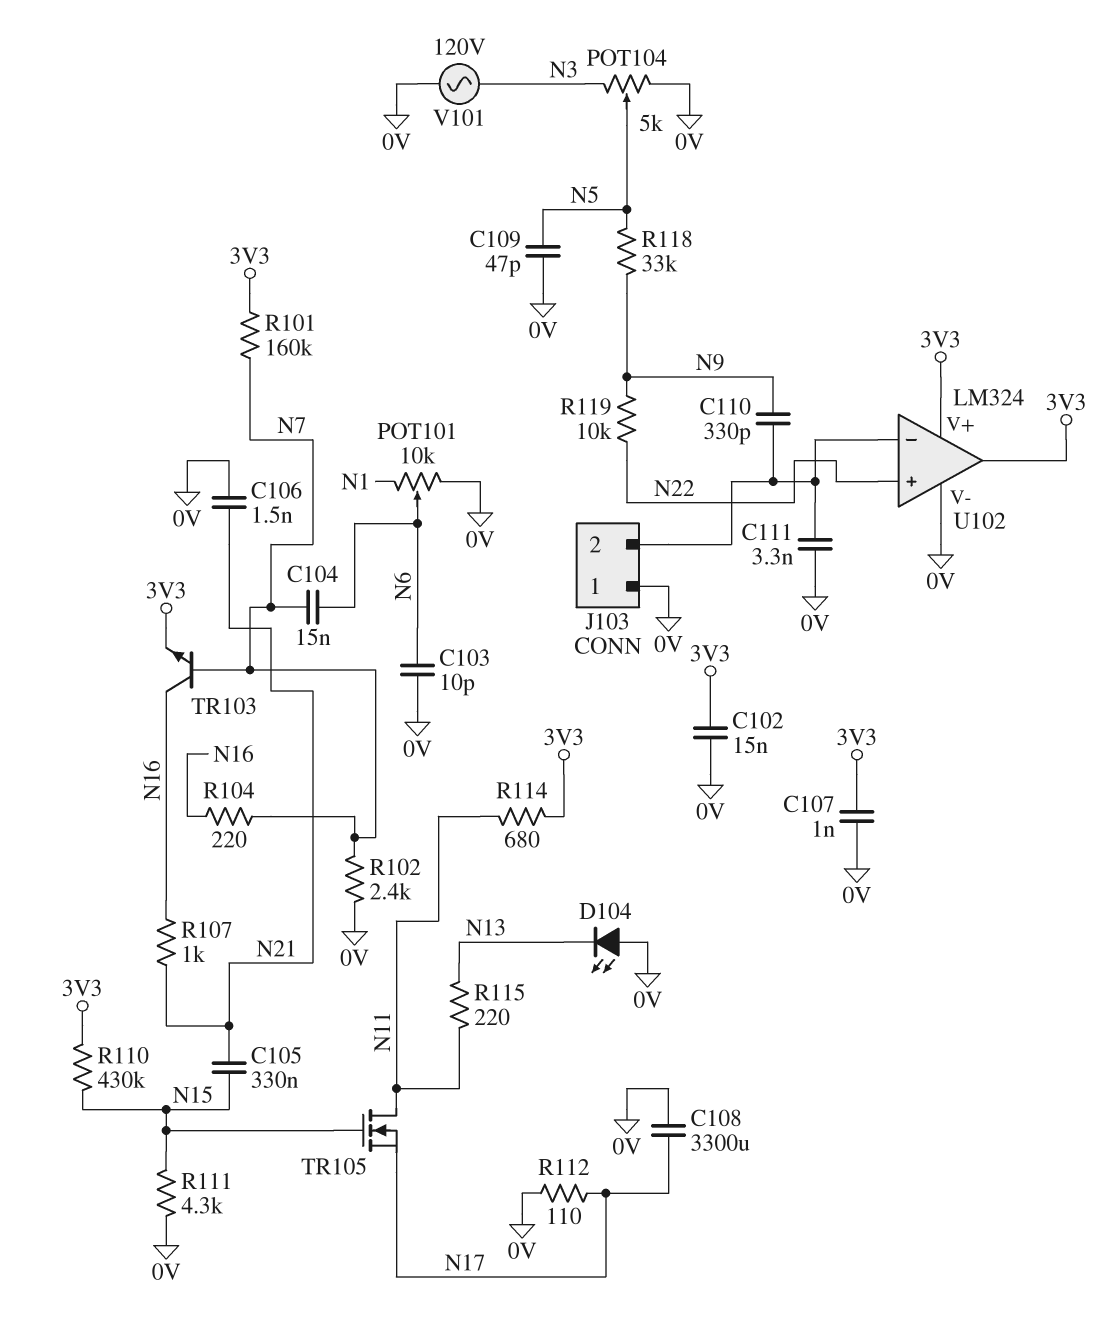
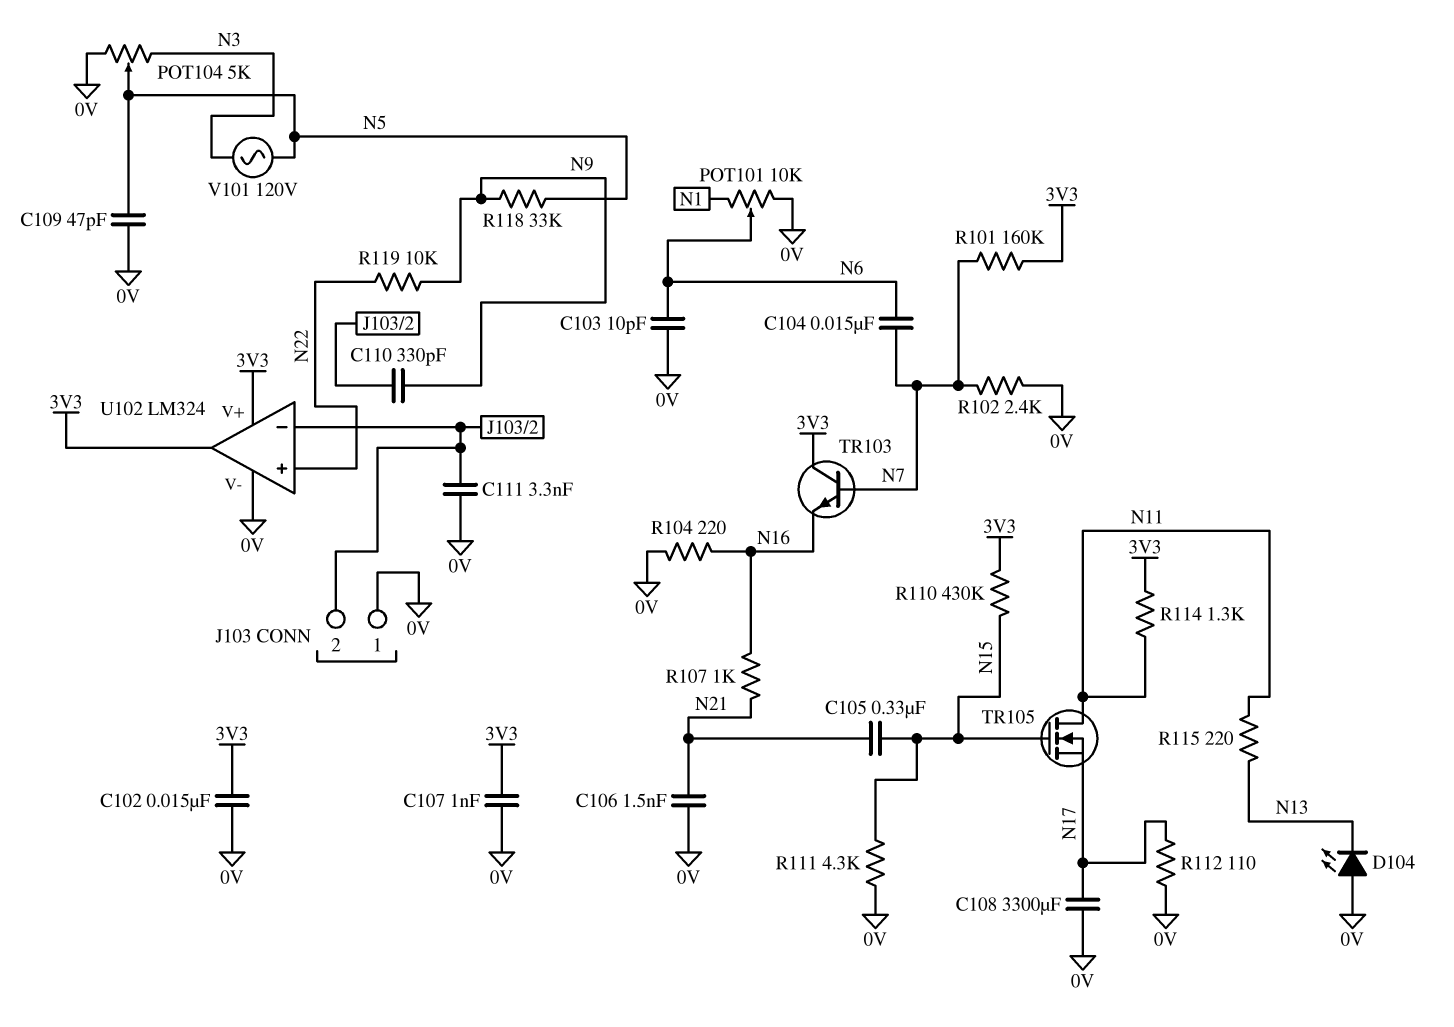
R104: 220 (N7, N16) -> 220 (0V, N16)
R114: 680 (3V3, N11) -> 1.3k (3V3, N11)
TR103: NPN (B N7, C N16, E 3V3) -> NPN (B N7, C 3V3, E N16)
V101: AC 120V (0V, N3) -> AC 120V (N3, N5)

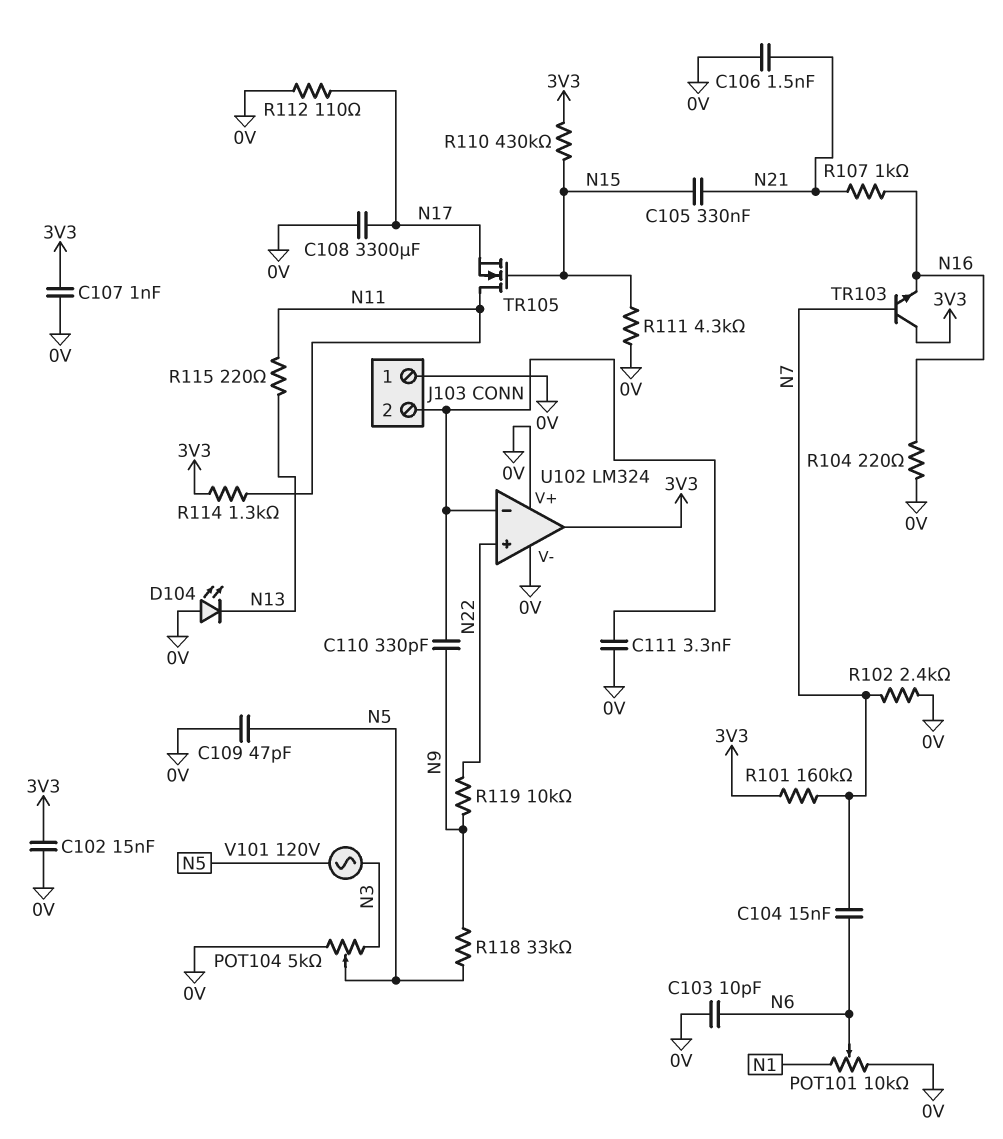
U102 pin V+: 3V3 -> 0V

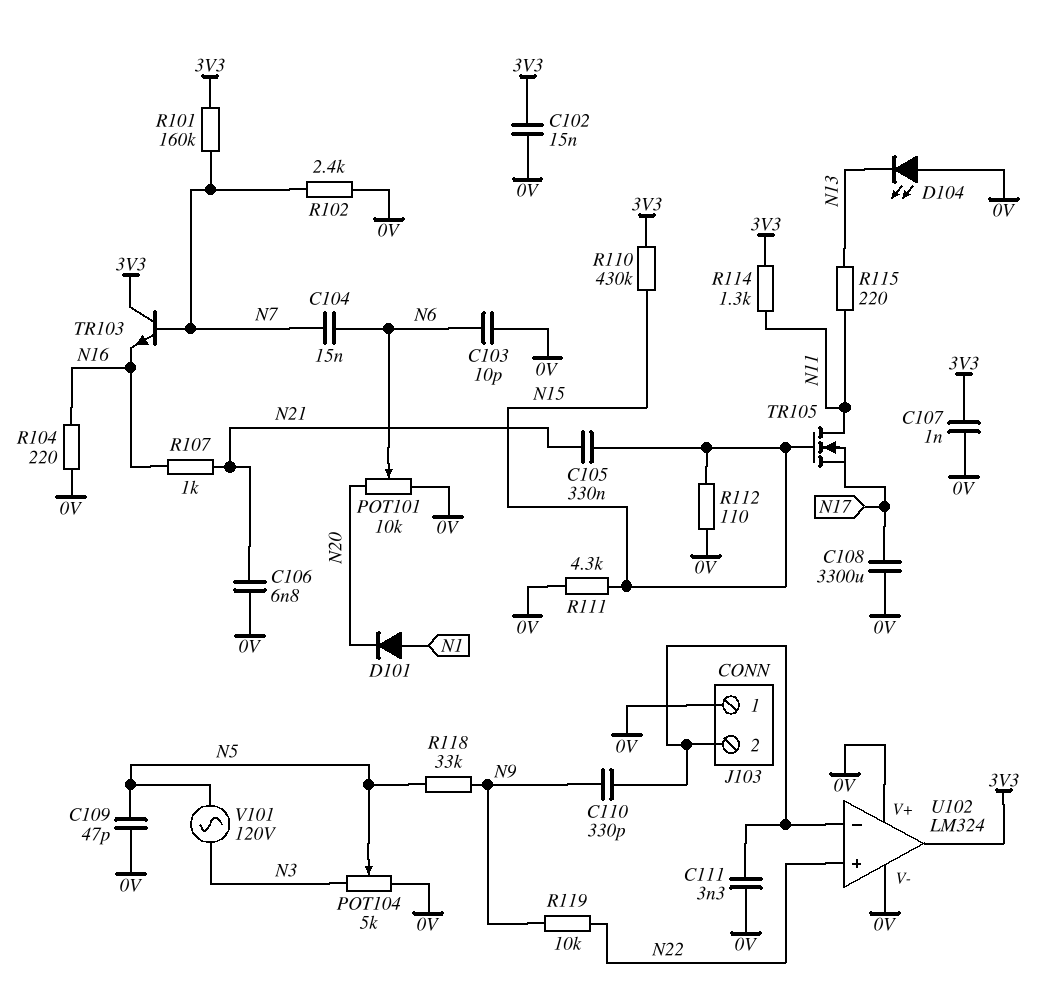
C106: 1.5nF (0V, N21) -> 6.8nF (0V, N21)
D101: none -> diode (A N1, K N20)
POT101: 10k (0V, N1, wiper N6) -> 10k (0V, N20, wiper N6)
R112: 110 (0V, N17) -> 110 (0V, N15)

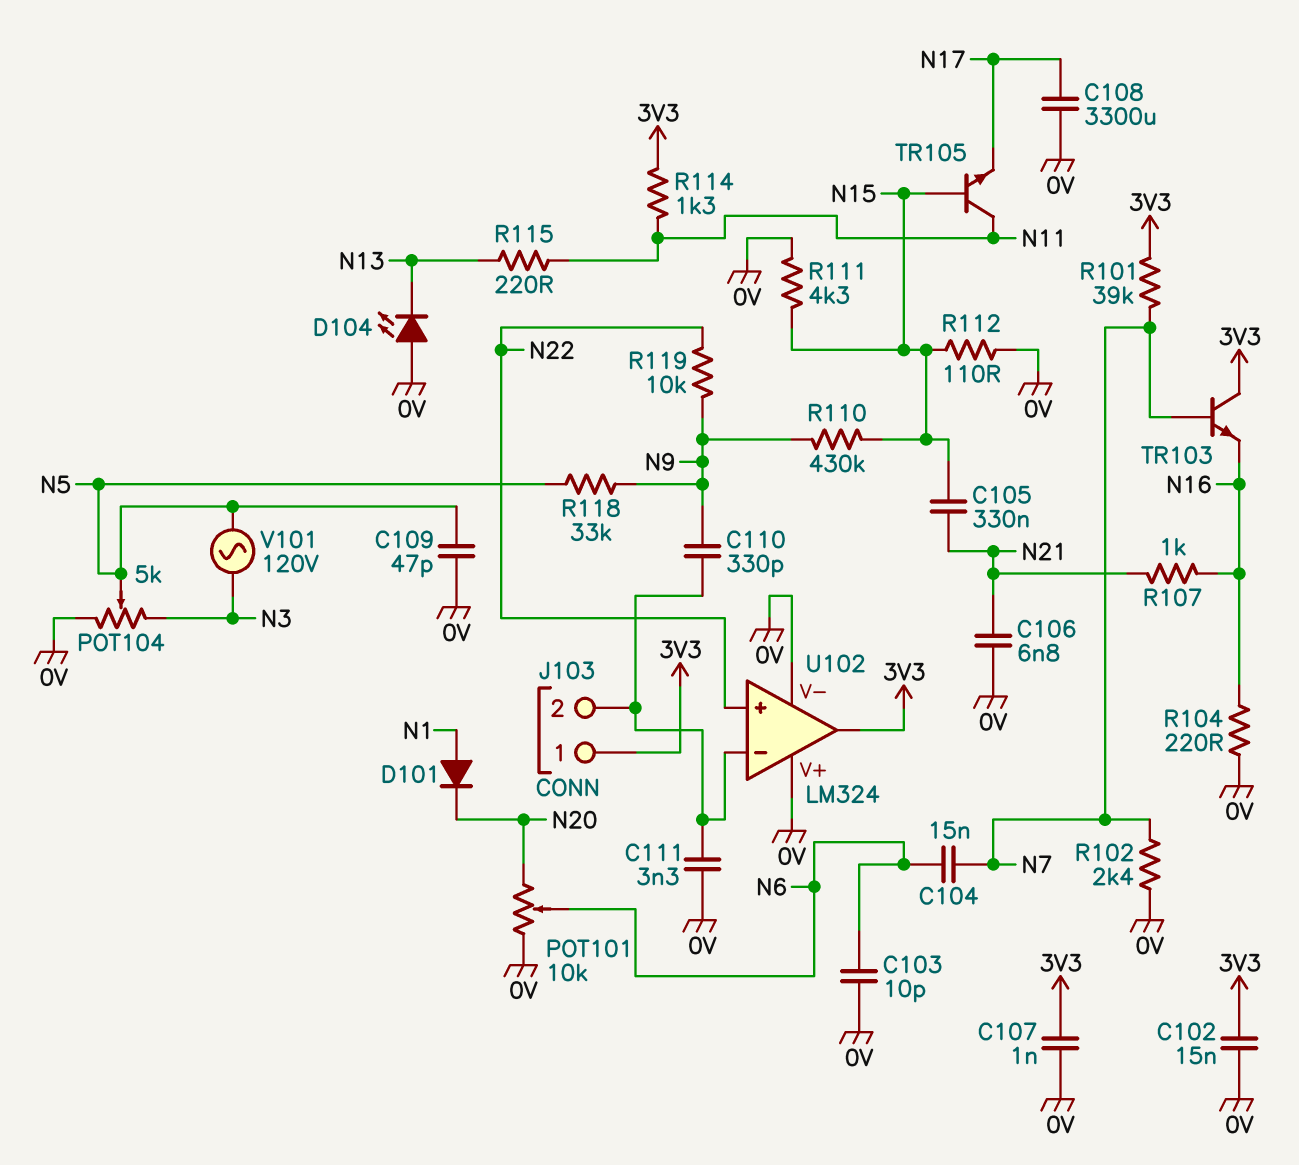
J103 pin 1: 0V -> 3V3
R101: 160k (3V3, N7) -> 39k (3V3, N7)
R110: 430k (3V3, N15) -> 430k (N9, N15)
TR105: NMOS (G N15, D N11, S N17) -> NPN (B N15, C N11, E N17)

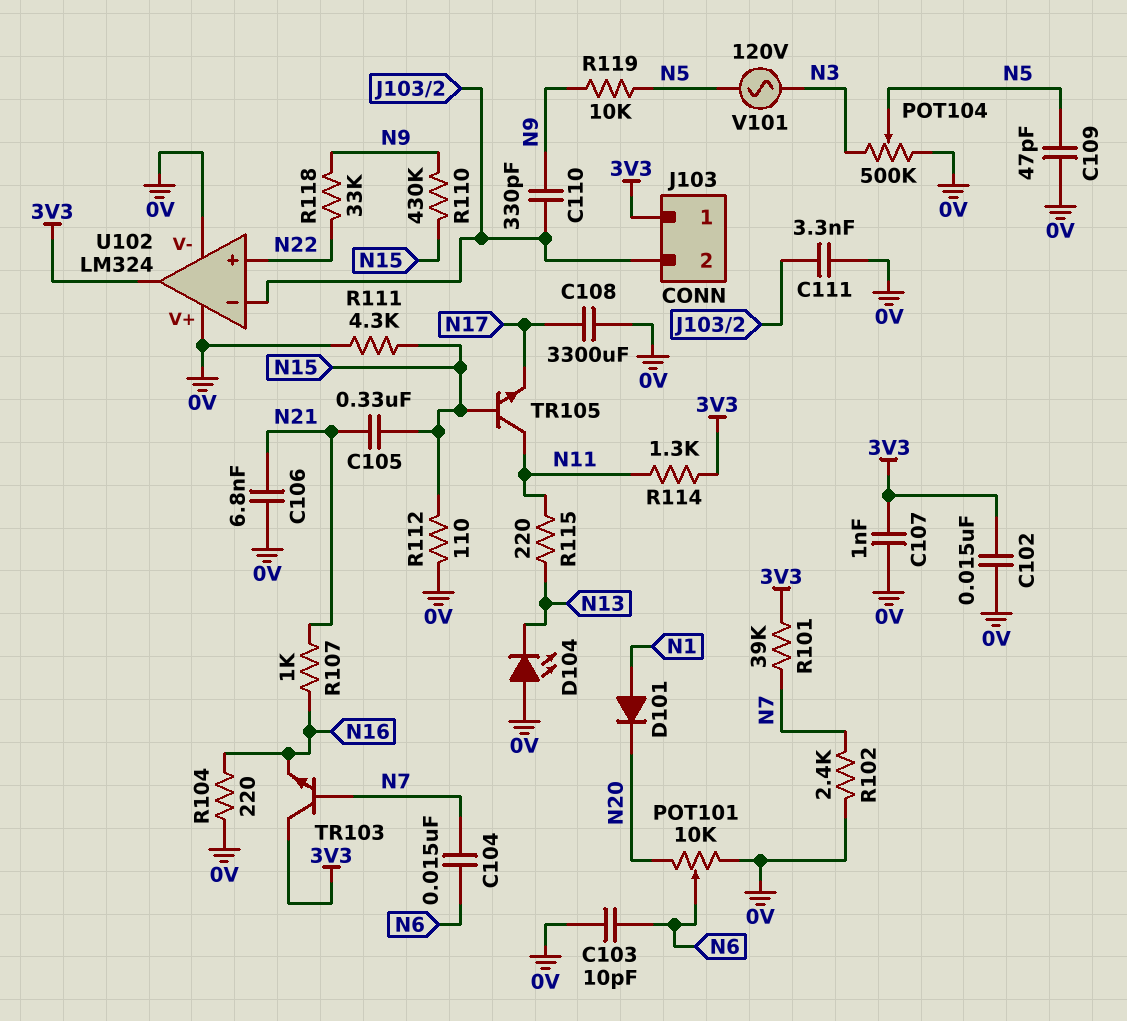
POT104: 5k (0V, N3, wiper N5) -> 500k (0V, N3, wiper N5)
R118: 33k (N5, N9) -> 33k (N9, N22)
R119: 10k (N9, N22) -> 10k (N5, N9)

